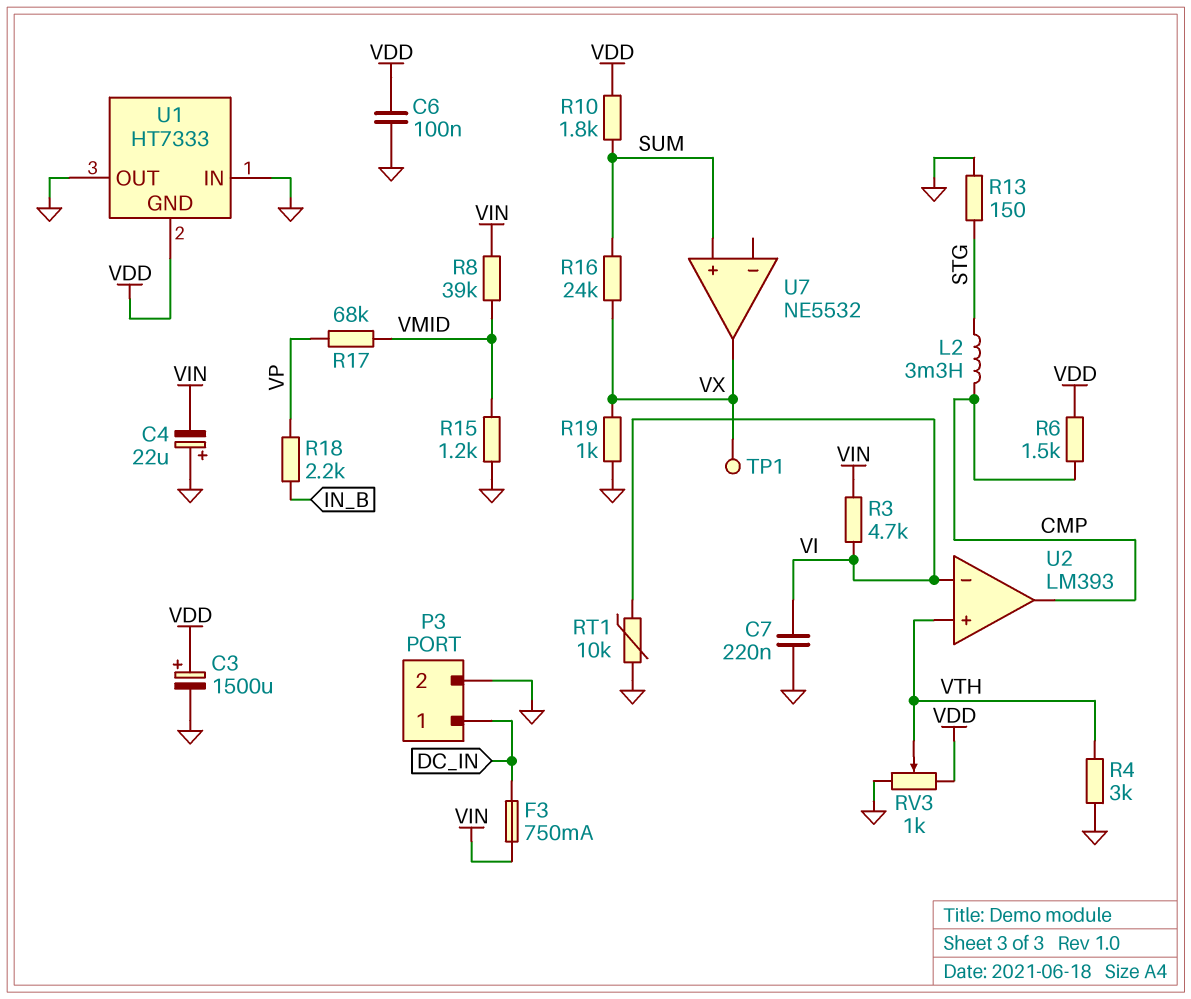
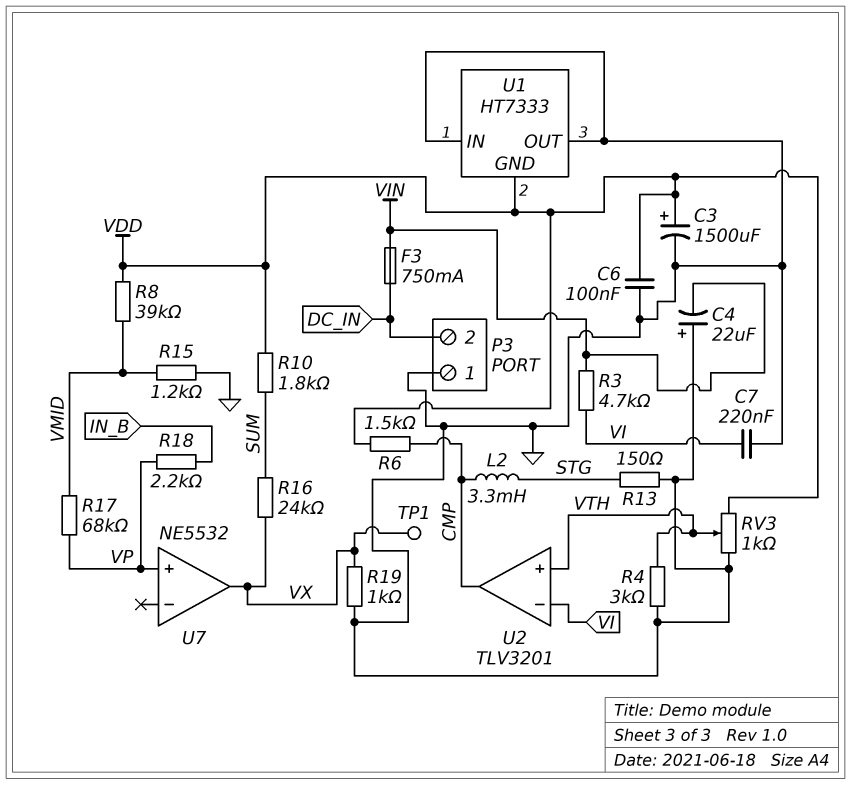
P3 pin 1: DC_IN -> GND
P3 pin 2: GND -> DC_IN
R8: 39k (VIN, VMID) -> 39k (VDD, VMID)
RT1: 10k (GND, VI) -> none
U2: LM393 -> TLV3201
U7 pin in+: SUM -> VP

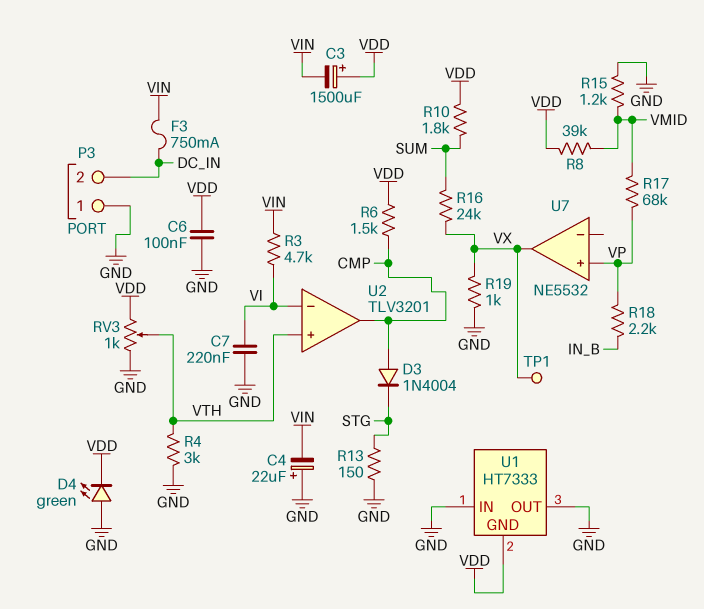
C3: 1500uF (plus VDD, minus GND) -> 1500uF (plus VDD, minus VIN)
D3: none -> diode 1N4004 (A CMP, K STG)
D4: none -> LED green (A GND, K VDD)
L2: 3.3mH (CMP, STG) -> none

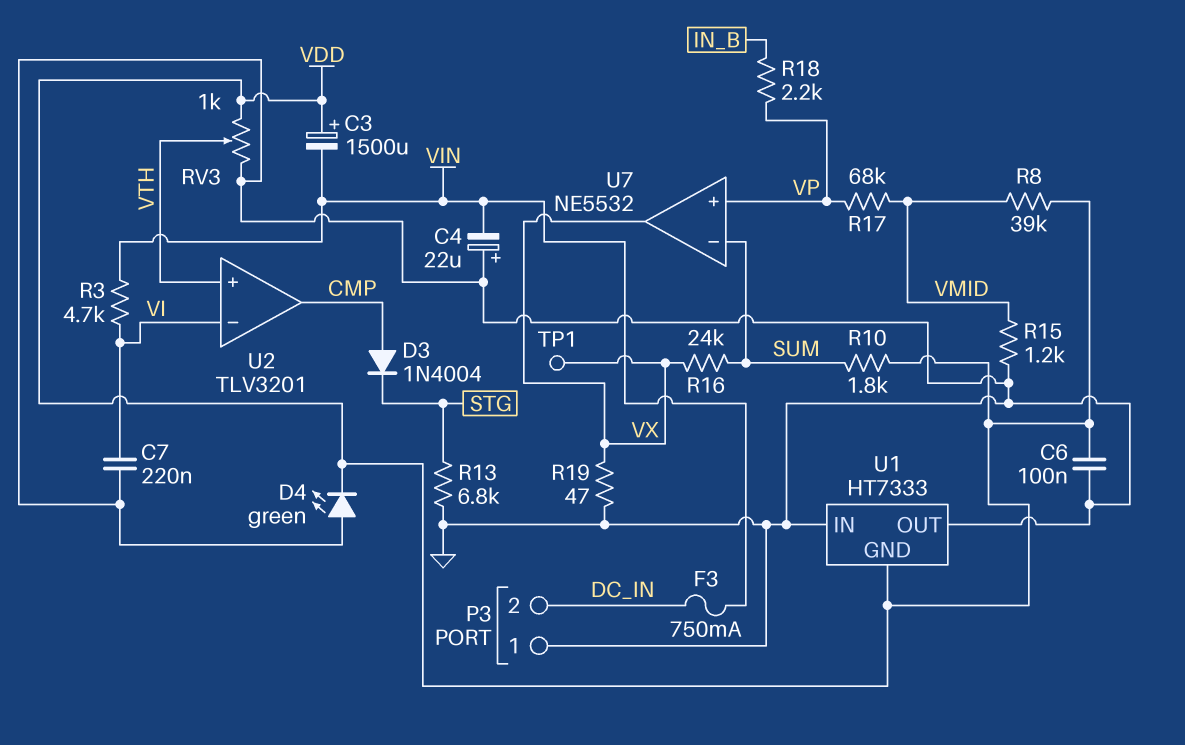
R4: 3k (GND, VTH) -> none
R6: 1.5k (CMP, VDD) -> none
R13: 150 (GND, STG) -> 6.8k (GND, STG)
R19: 1k (GND, VX) -> 47 (GND, VX)
U7 pin in-: none -> SUM

